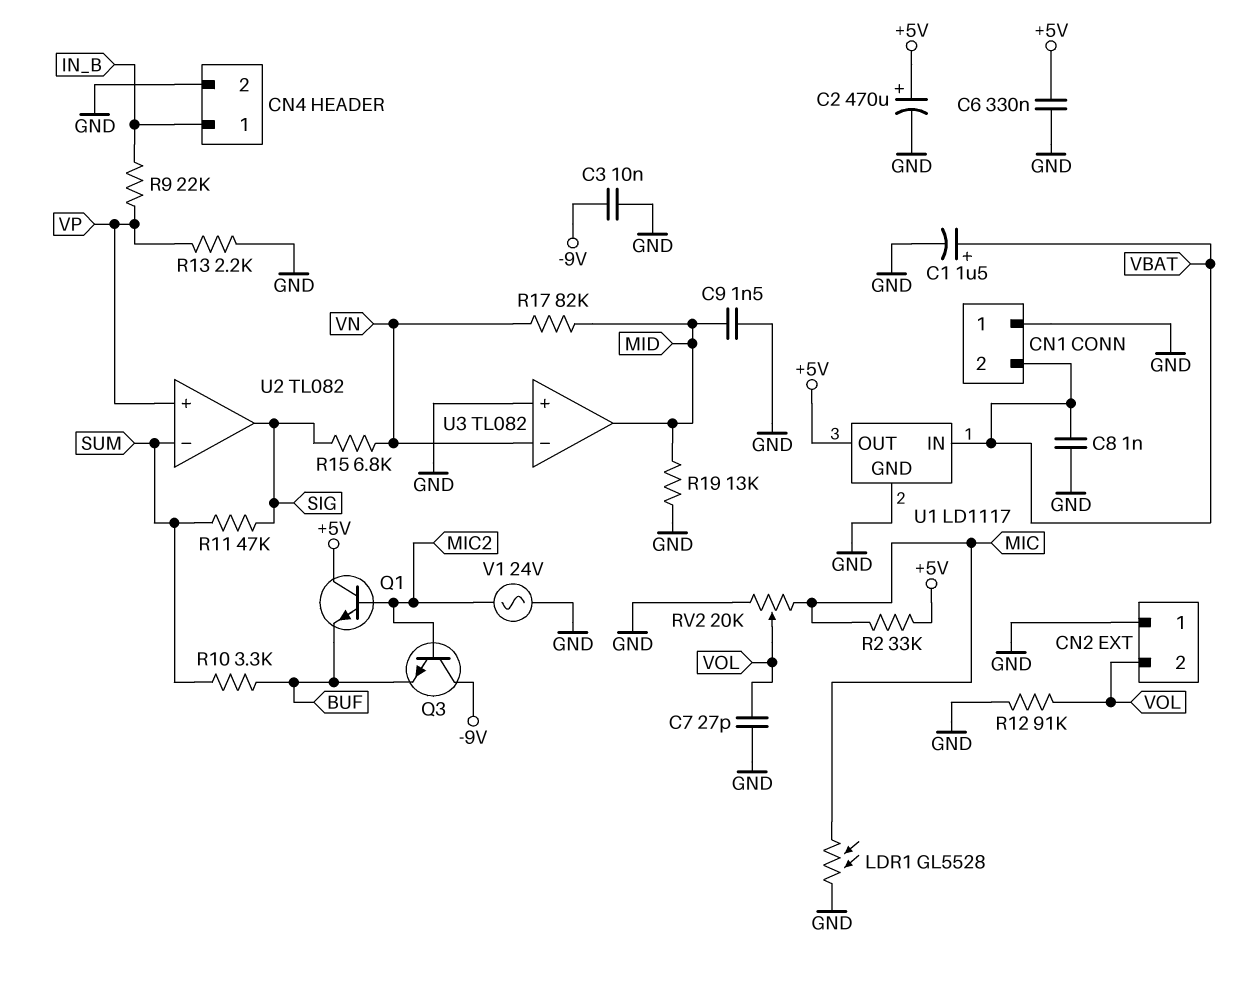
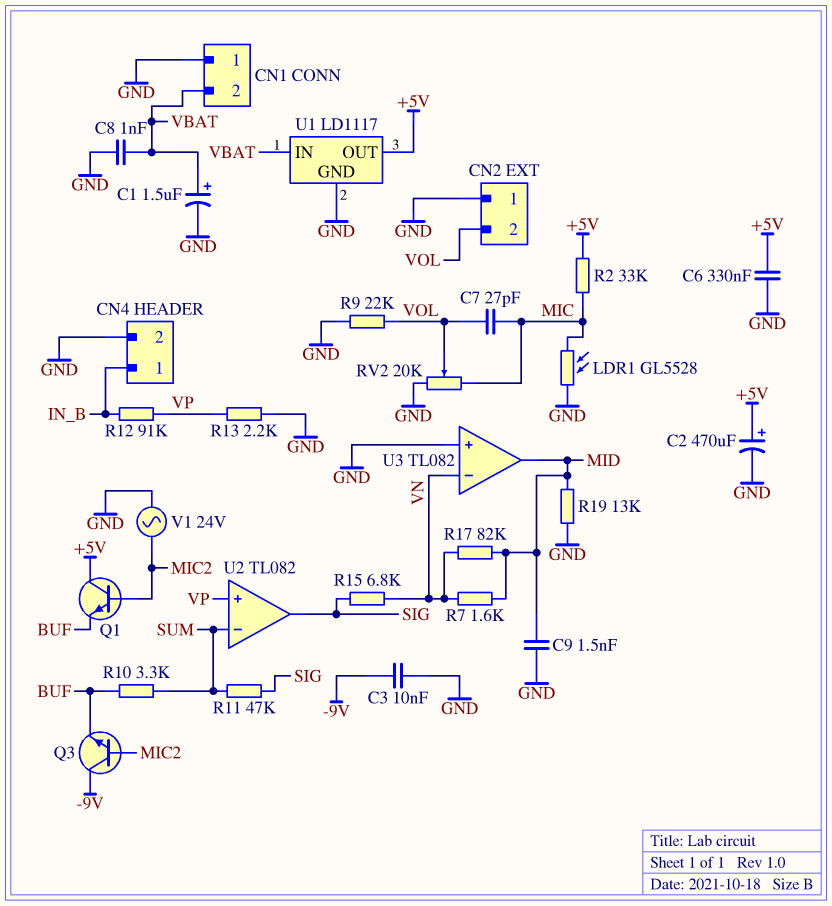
C7: 27pF (GND, VOL) -> 27pF (MIC, VOL)
R7: none -> 1.6k (MID, VN)
R9: 22k (IN_B, VP) -> 22k (GND, VOL)
R12: 91k (GND, VOL) -> 91k (IN_B, VP)

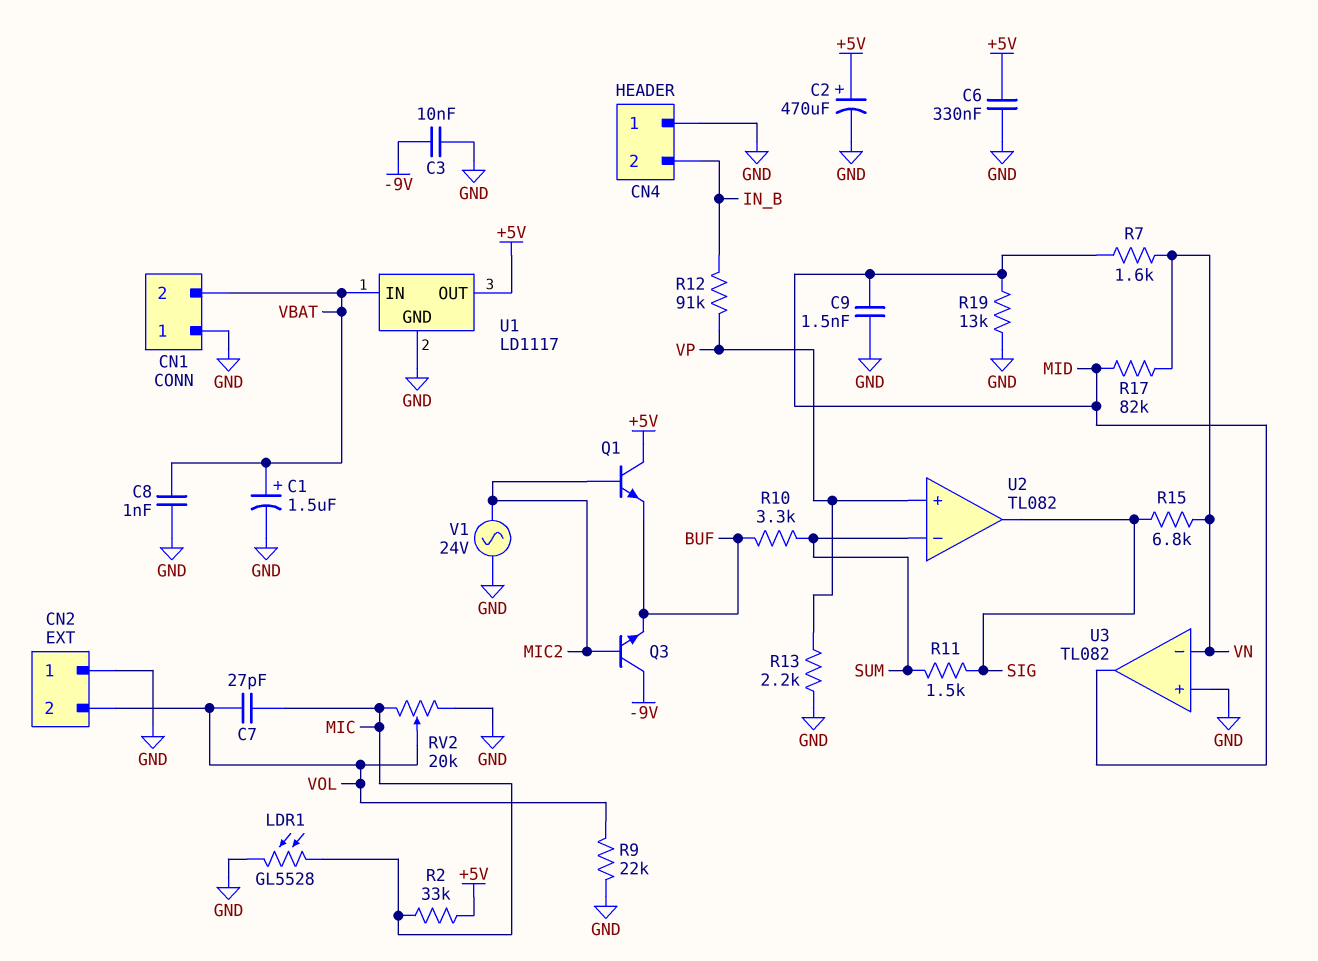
CN4 pin 1: IN_B -> GND
CN4 pin 2: GND -> IN_B
R11: 47k (SIG, SUM) -> 1.5k (SIG, SUM)

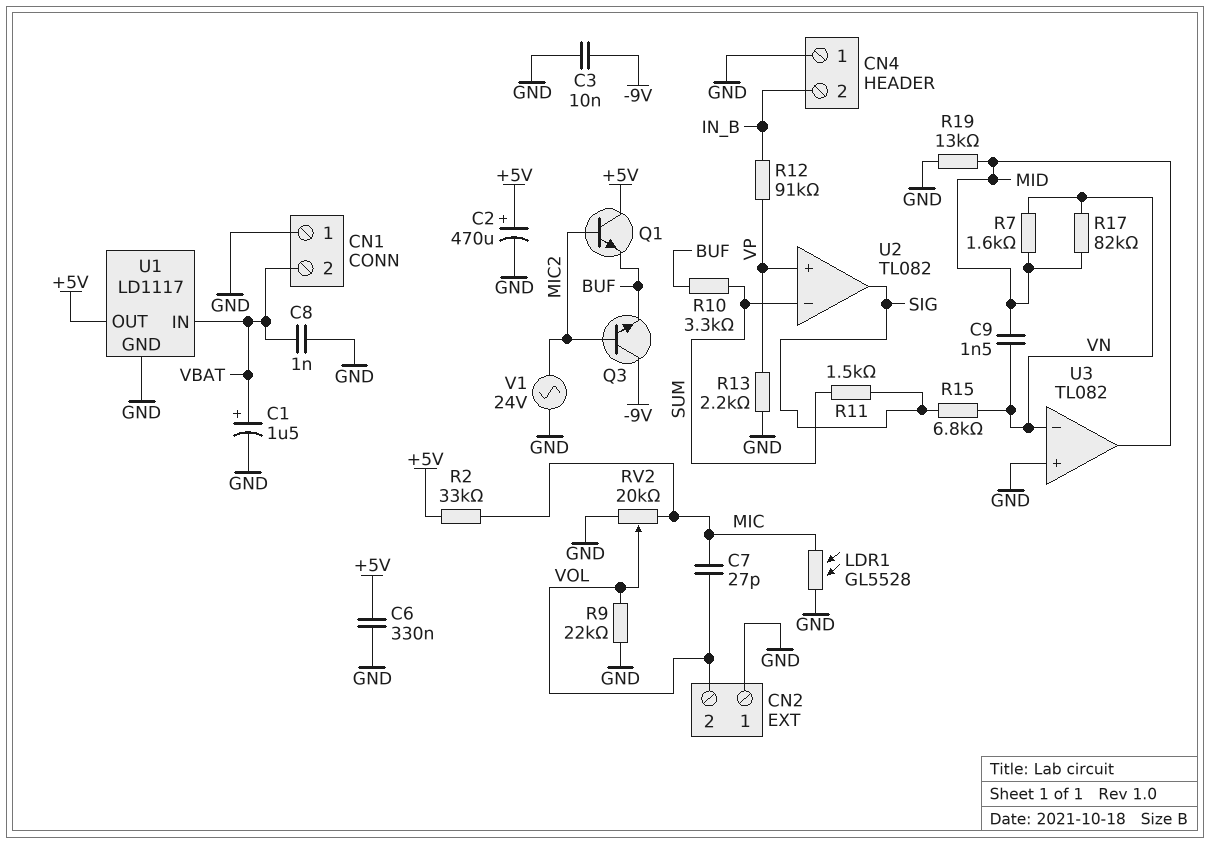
C9: 1.5nF (GND, MID) -> 1.5nF (MID, VN)

